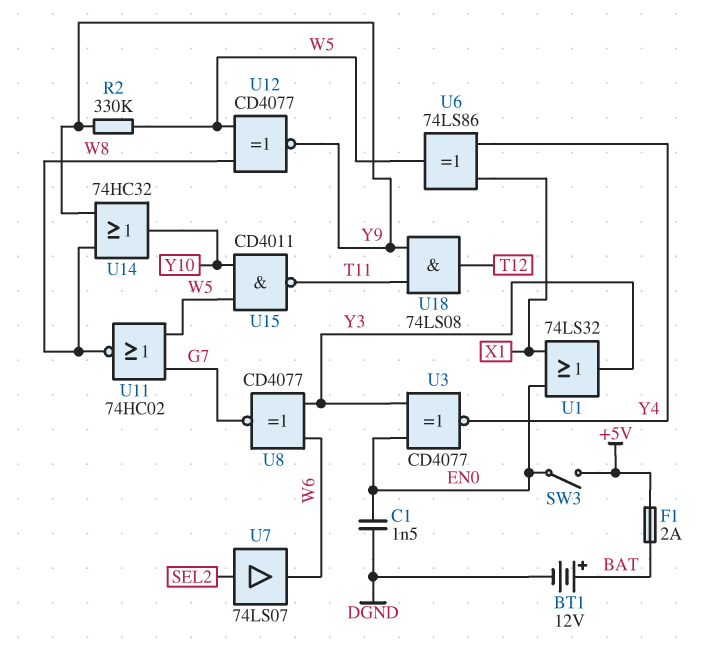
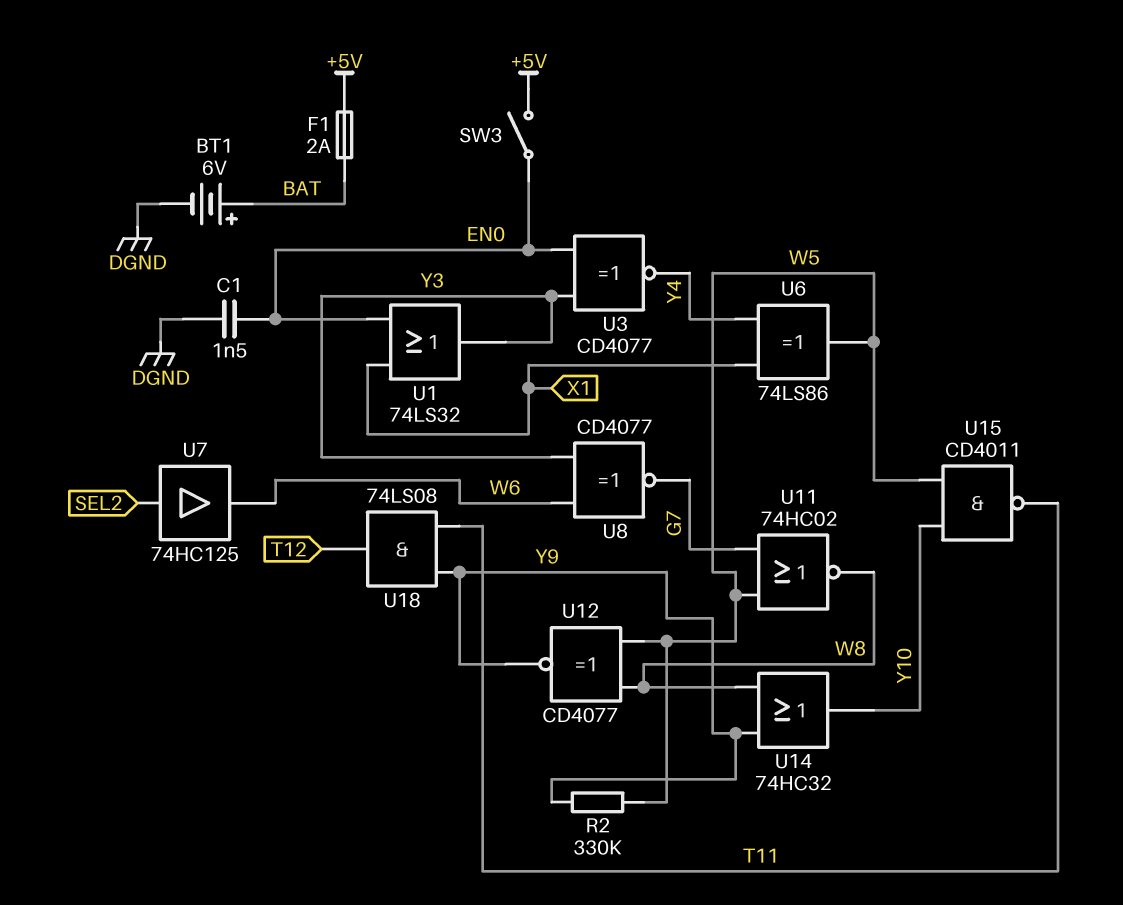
BT1: 12V (plus BAT, minus DGND) -> 6V (plus BAT, minus DGND)
U7: buffer 74LS07 (in SEL2, out W6) -> buffer 74HC125 (in SEL2, out W6)

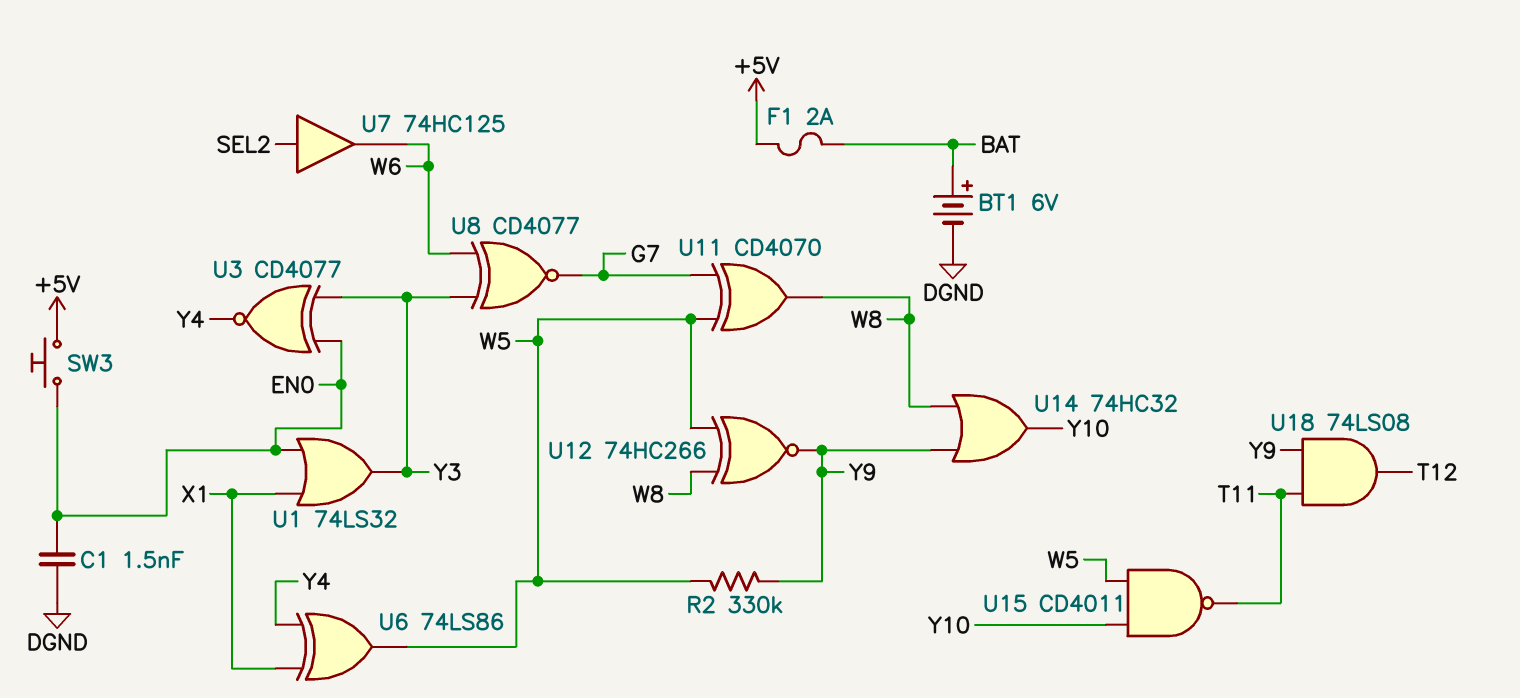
SW3: switch (+5V, EN0) -> button (+5V, EN0)
U11: NOR 74HC02 (in G7, in W5, out W8) -> XOR CD4070 (in G7, in W5, out W8)
U12: XNOR CD4077 (in W5, in W8, out Y9) -> XNOR 74HC266 (in W5, in W8, out Y9)

